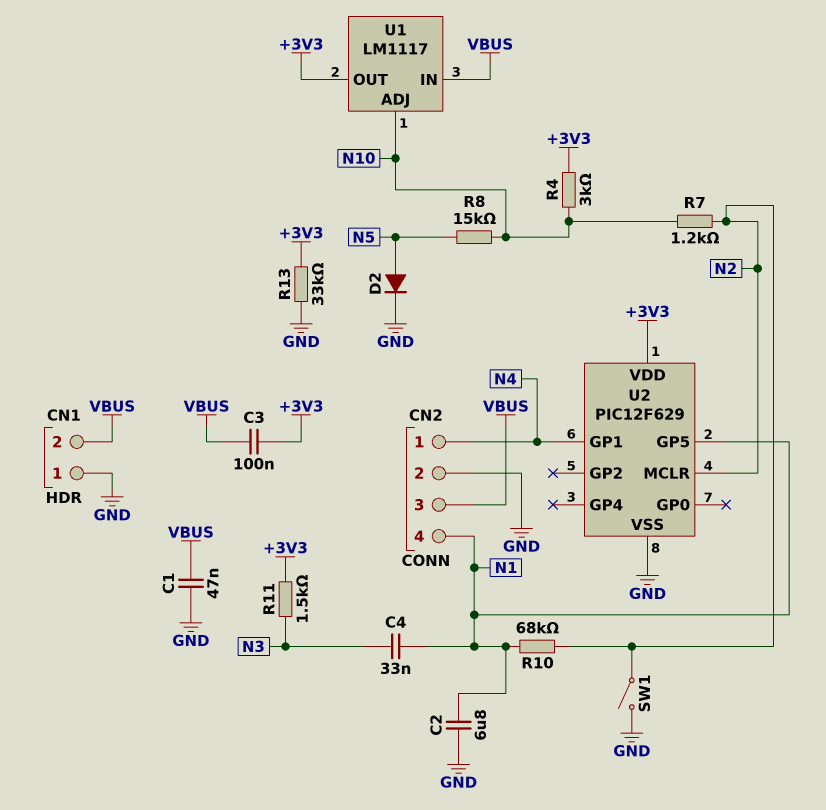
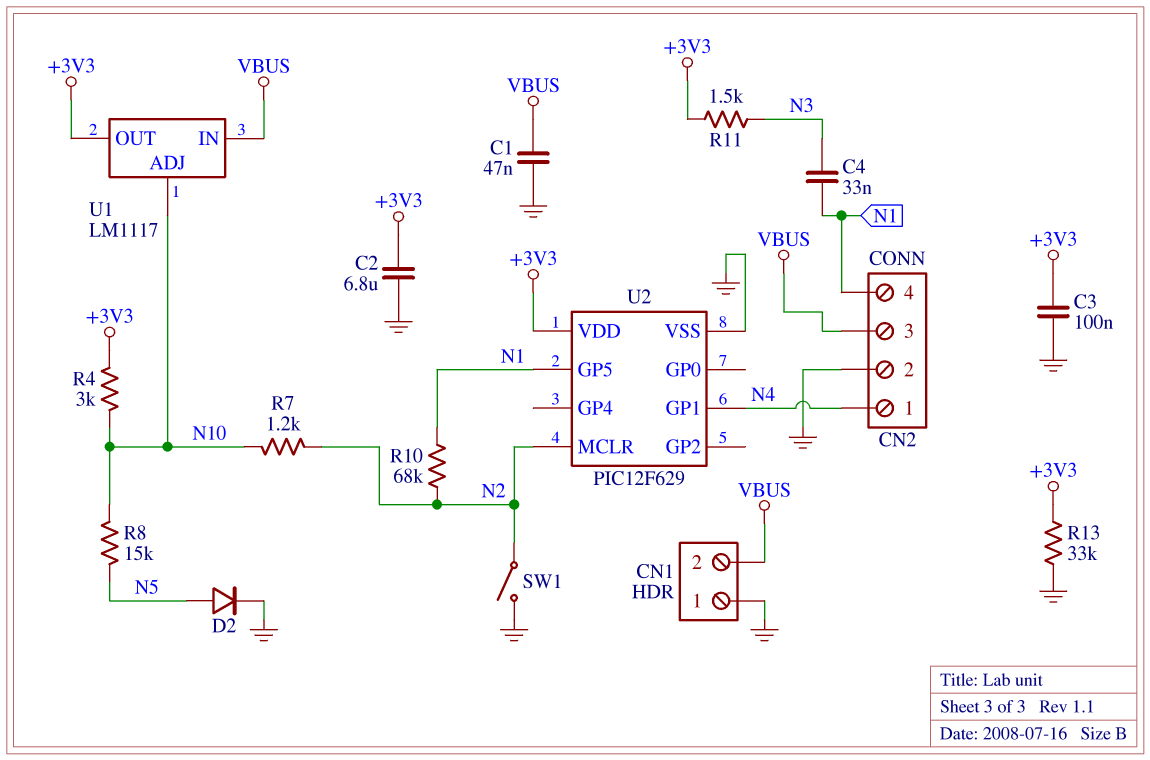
C2: 6.8uF (GND, N1) -> 6.8uF (+3V3, GND)
C3: 100nF (+3V3, VBUS) -> 100nF (+3V3, GND)

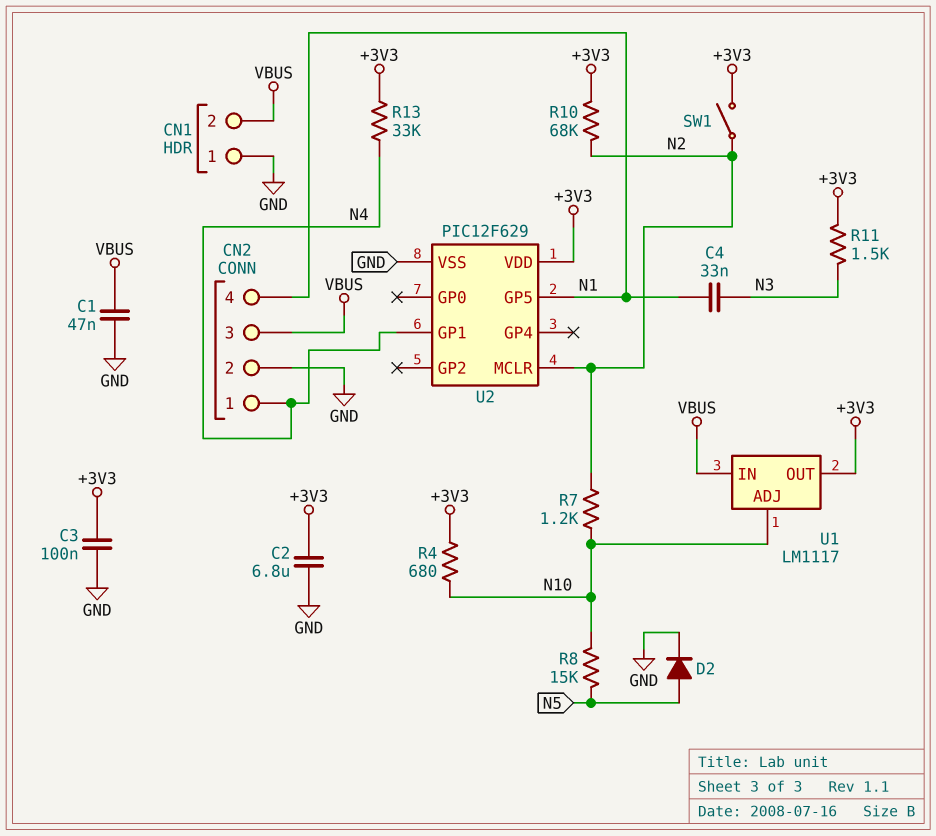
R4: 3k (+3V3, N10) -> 680 (+3V3, N10)
R10: 68k (N1, N2) -> 68k (+3V3, N2)
R13: 33k (+3V3, GND) -> 33k (+3V3, N4)
SW1: switch (GND, N2) -> switch (+3V3, N2)

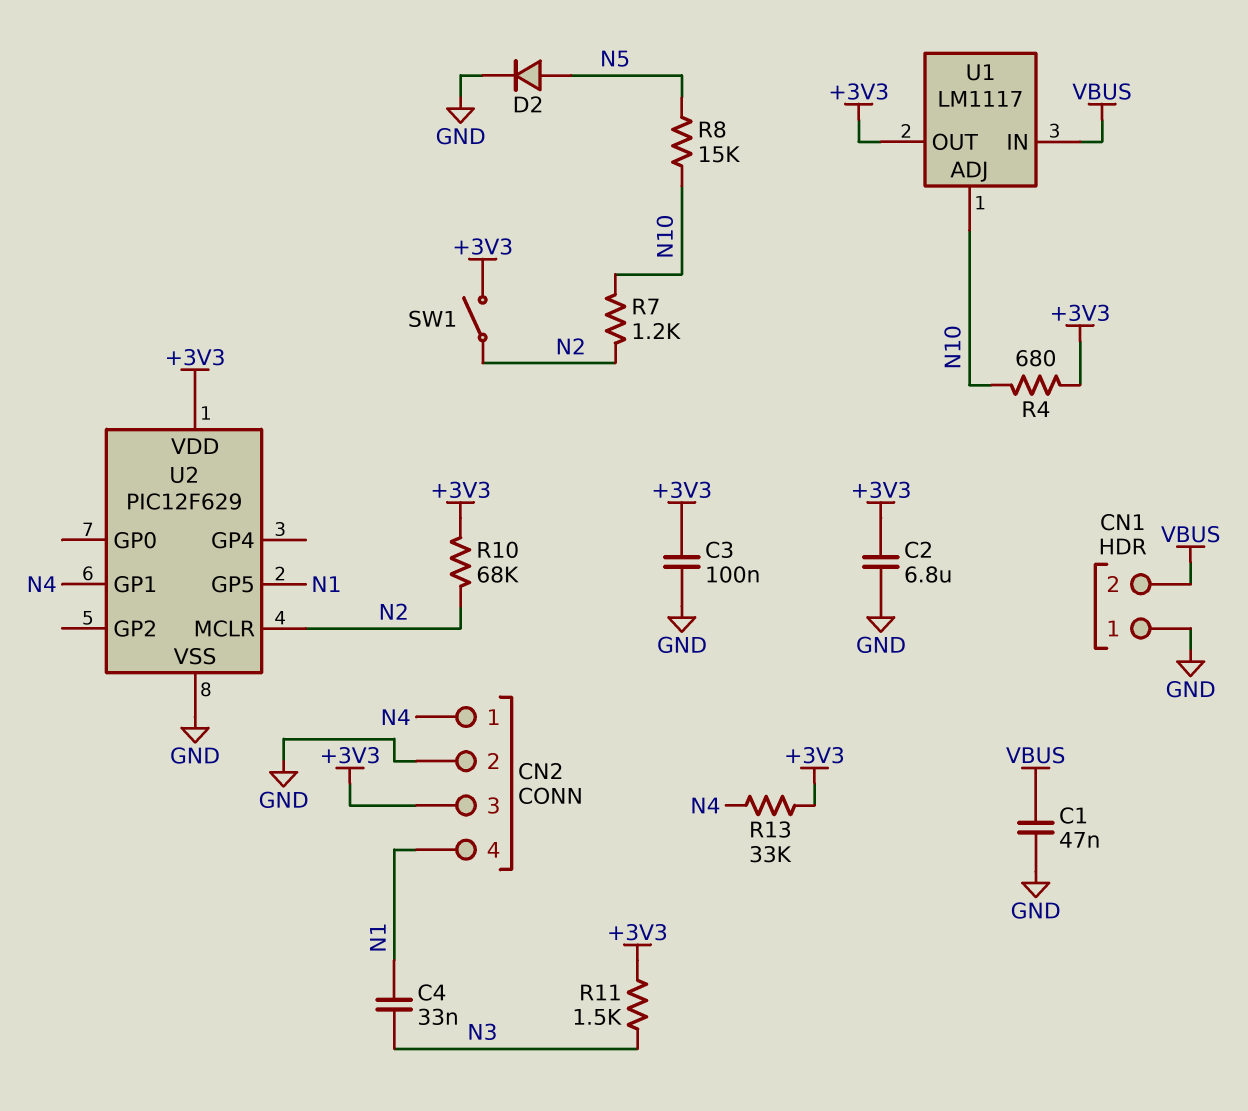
CN2 pin 3: VBUS -> +3V3

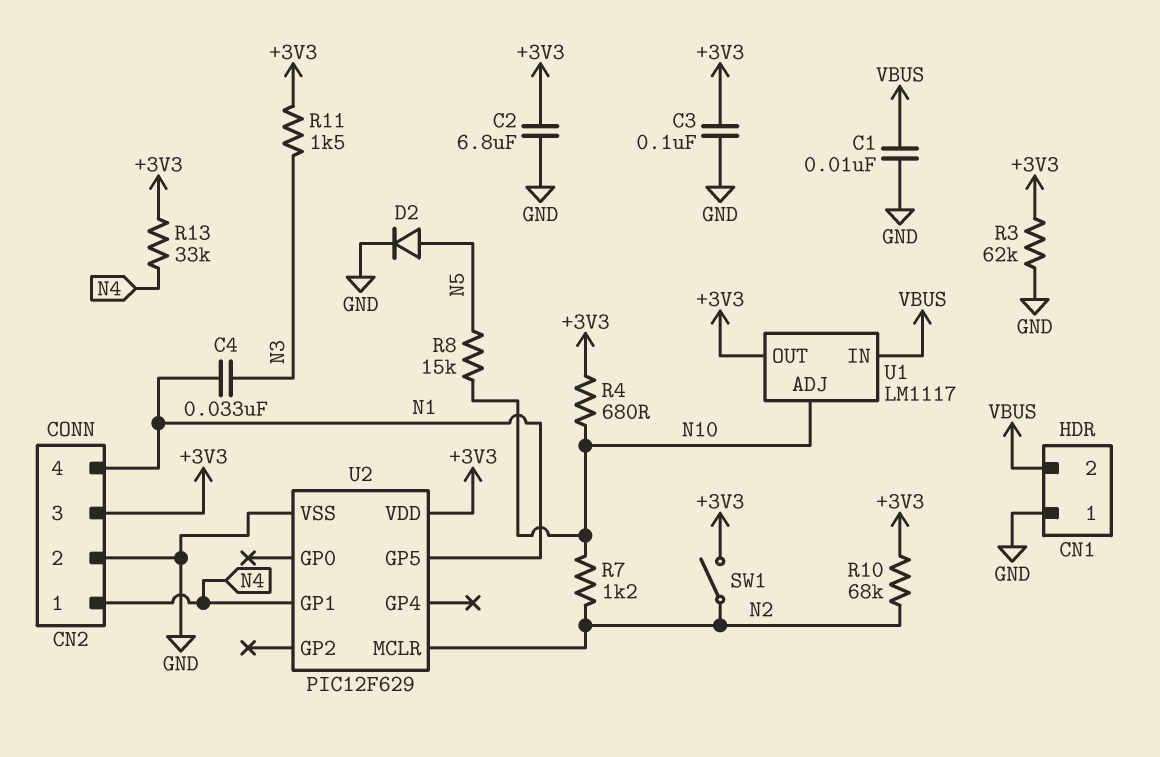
C1: 47nF (GND, VBUS) -> 10nF (GND, VBUS)
R3: none -> 62k (+3V3, GND)

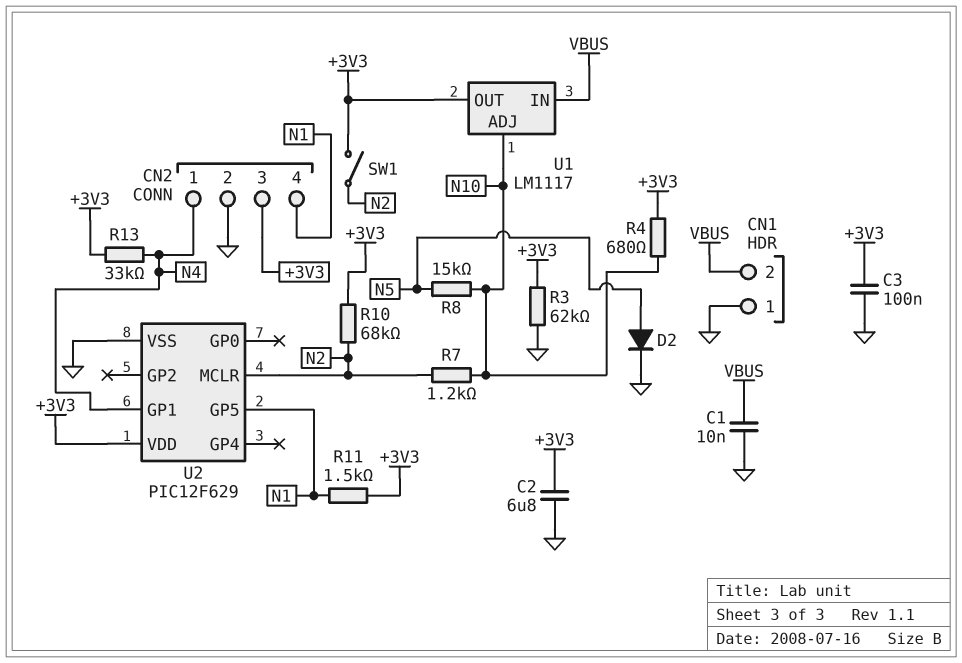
C4: 33nF (N1, N3) -> none
R11: 1.5k (+3V3, N3) -> 1.5k (+3V3, N1)

